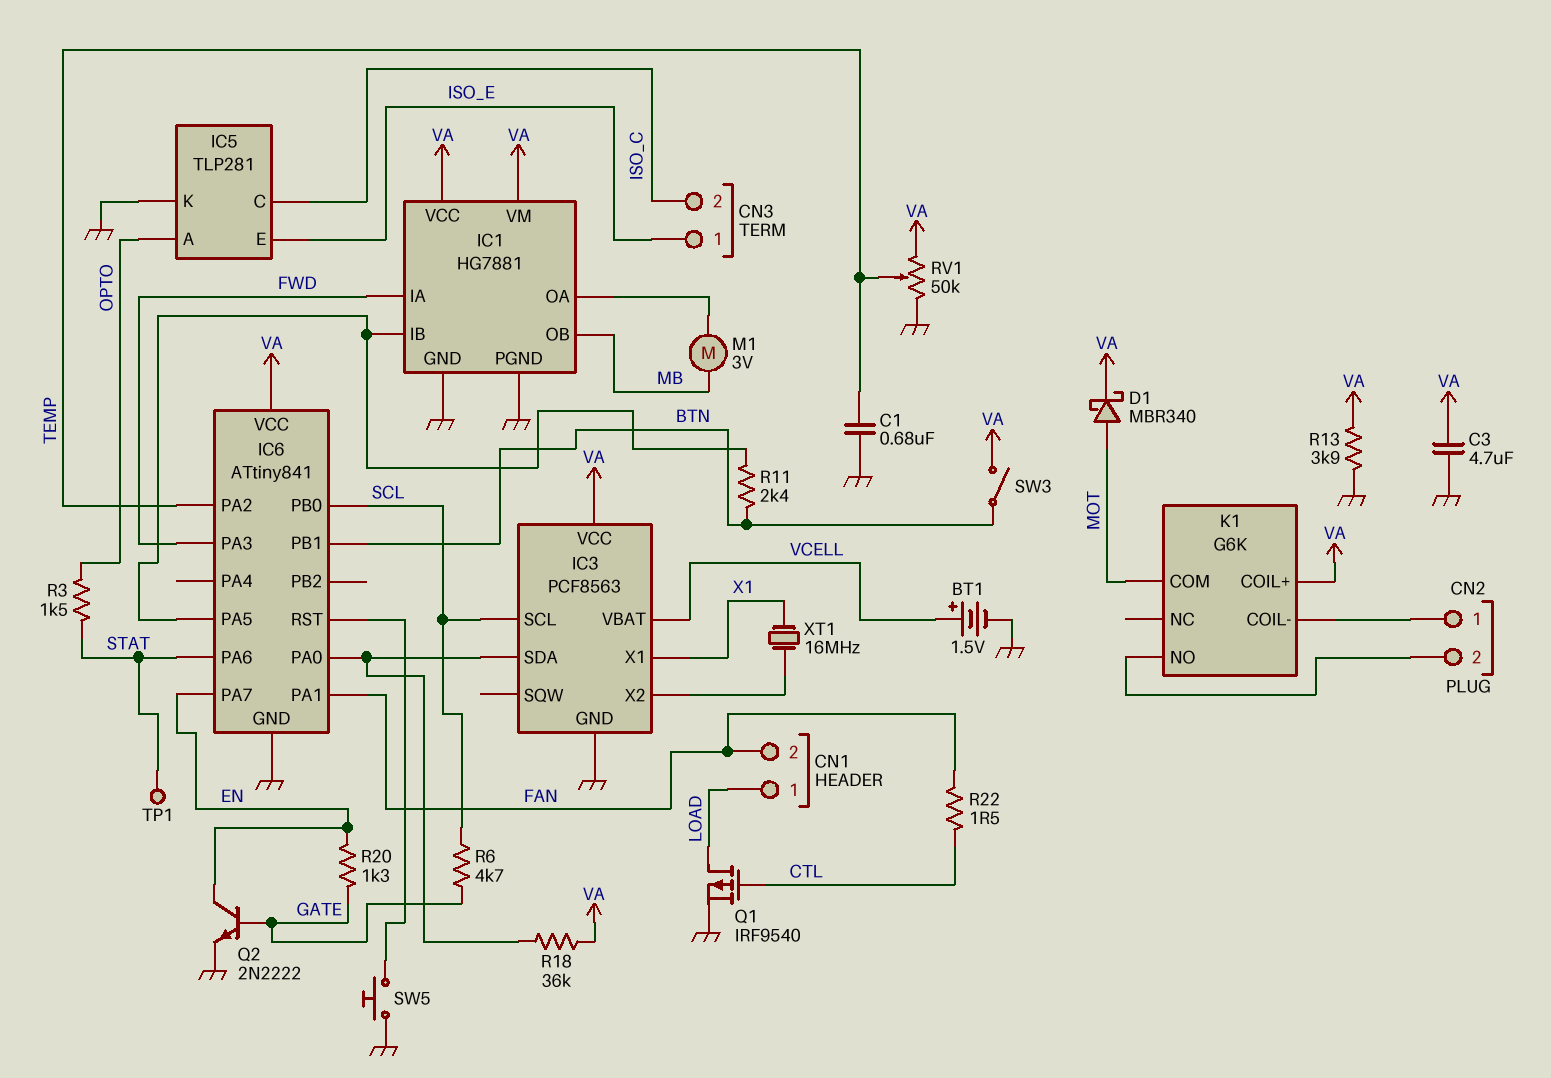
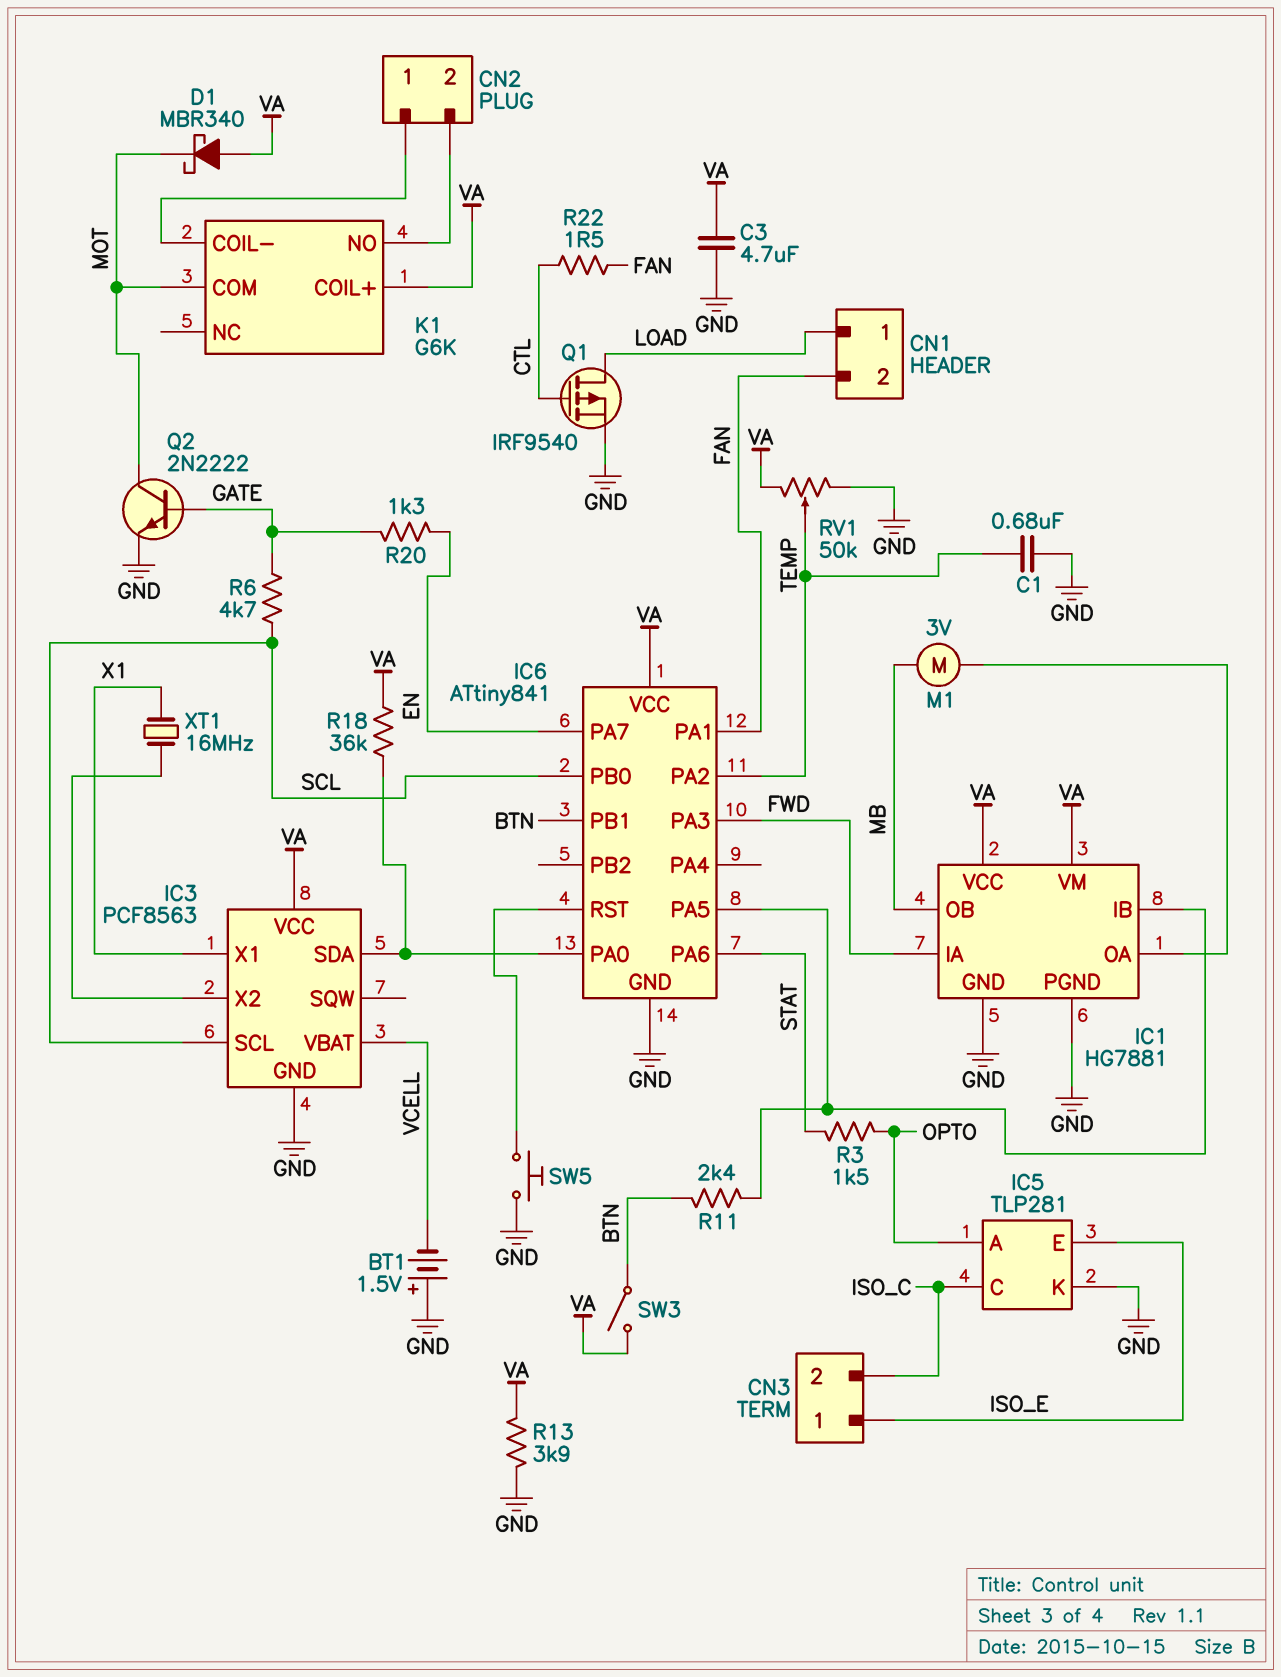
BT1: 1.5V (plus VCELL, minus GND) -> 1.5V (plus GND, minus VCELL)
D1: schottky MBR340 (A MOT, K VA) -> schottky MBR340 (A VA, K MOT)
Q2: NPN 2N2222 (B GATE, C EN, E GND) -> NPN 2N2222 (B GATE, C MOT, E GND)
TP1: test point (STAT) -> none

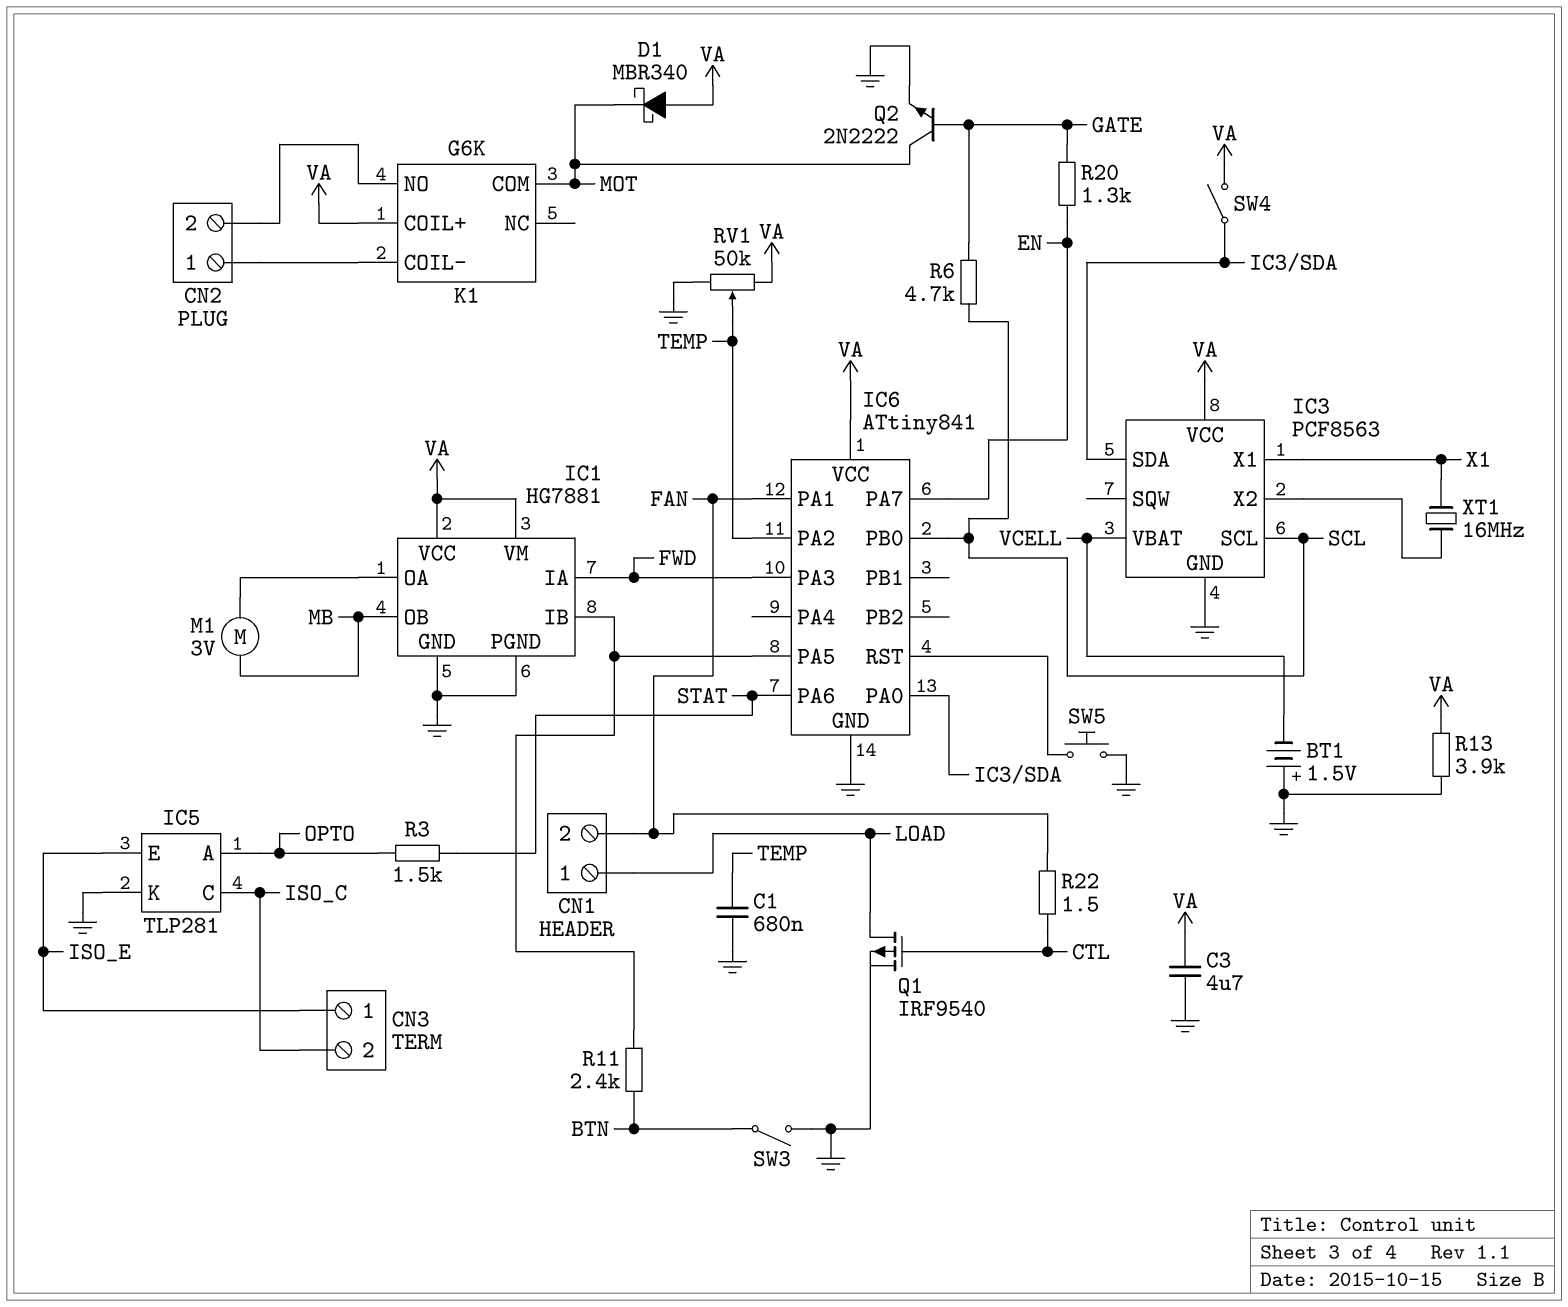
IC6 pin PB1: BTN -> none
R18: 36k (IC3/SDA, VA) -> none
SW3: switch (BTN, VA) -> switch (BTN, GND)
SW4: none -> switch (IC3/SDA, VA)

